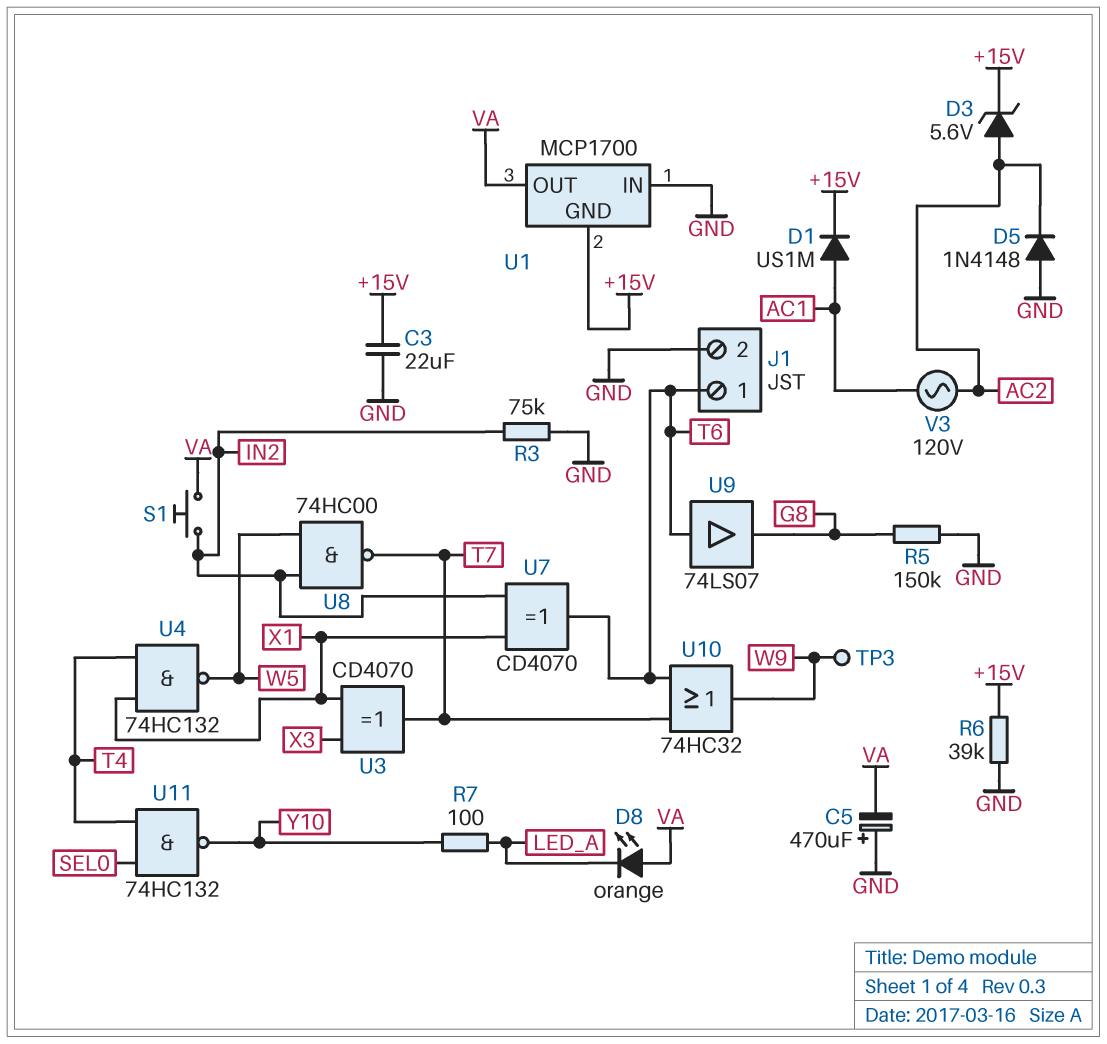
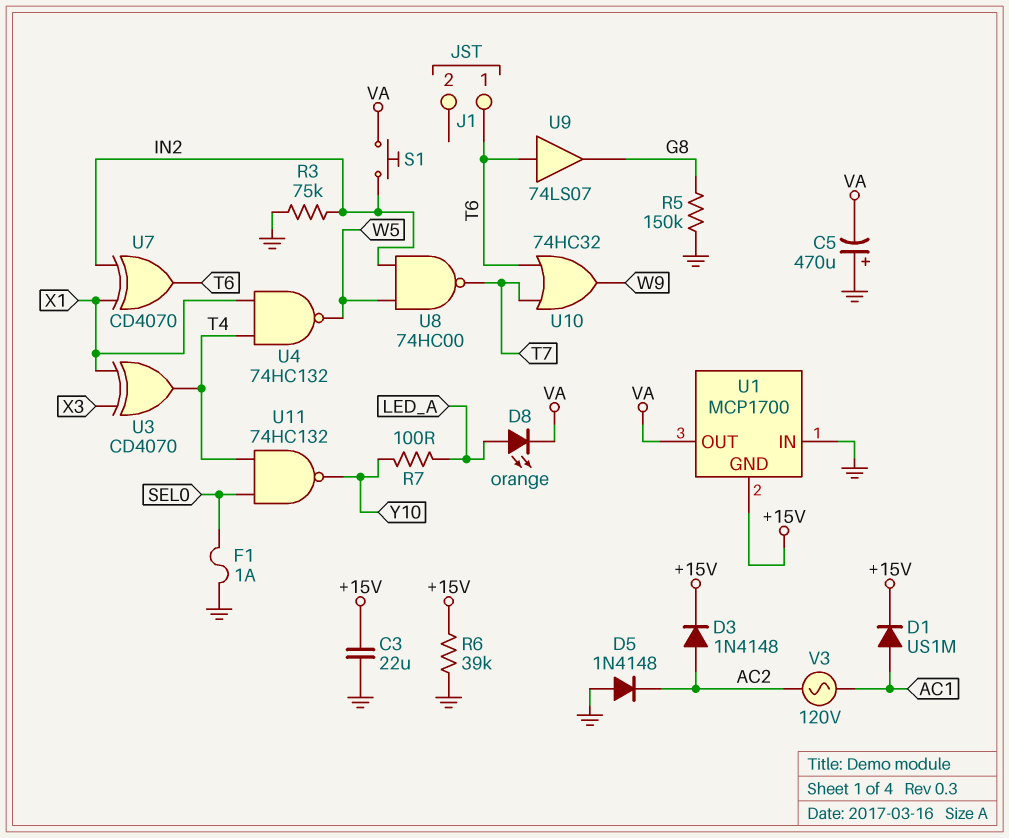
D3: zener 5.6V (A AC2, K +15V) -> diode 1N4148 (A AC2, K +15V)
D8: LED orange (A VA, K LED_A) -> LED orange (A LED_A, K VA)
F1: none -> 1A (GND, SEL0)
J1 pin 2: GND -> none
TP3: test point (W9) -> none
U3: XOR CD4070 (in X1, in X3, out T7) -> XOR CD4070 (in X1, in X3, out T4)

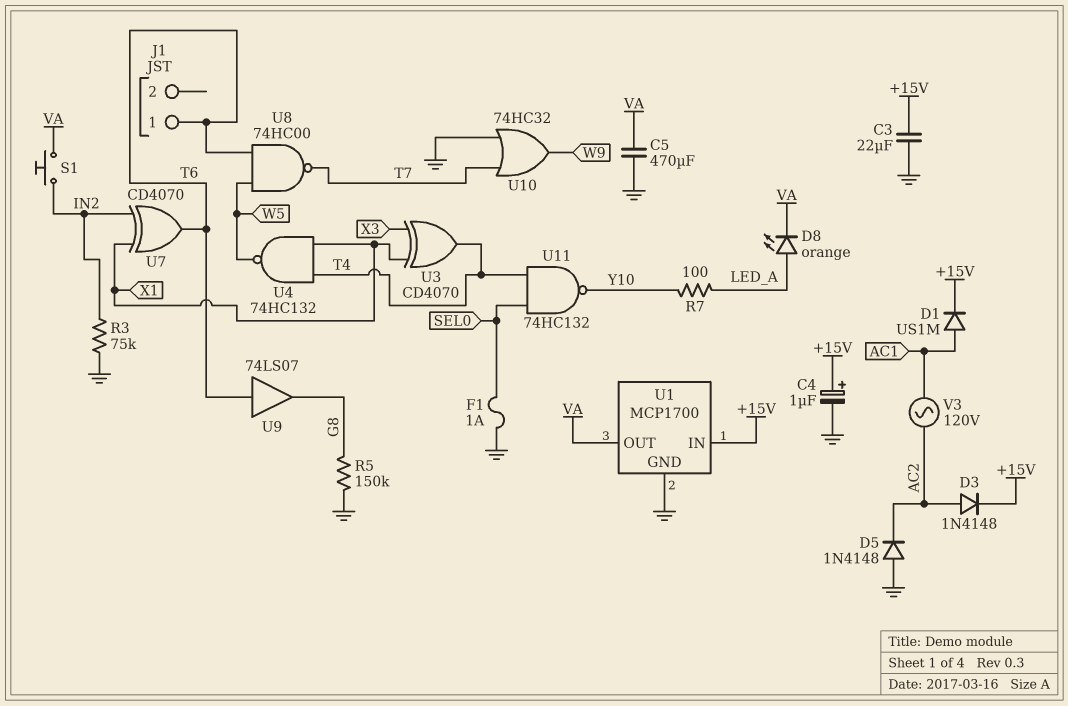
C4: none -> 1uF (plus +15V, minus GND)
C5: 470uF (plus GND, minus VA) -> 470uF (GND, VA)
R6: 39k (+15V, GND) -> none
U1 pin GND: +15V -> GND
U1 pin IN: GND -> +15V
U8: NAND 74HC00 (in IN2, in W5, out T7) -> NAND 74HC00 (in T6, in W5, out T7)
U10: OR 74HC32 (in T6, in T7, out W9) -> OR 74HC32 (in GND, in T7, out W9)

